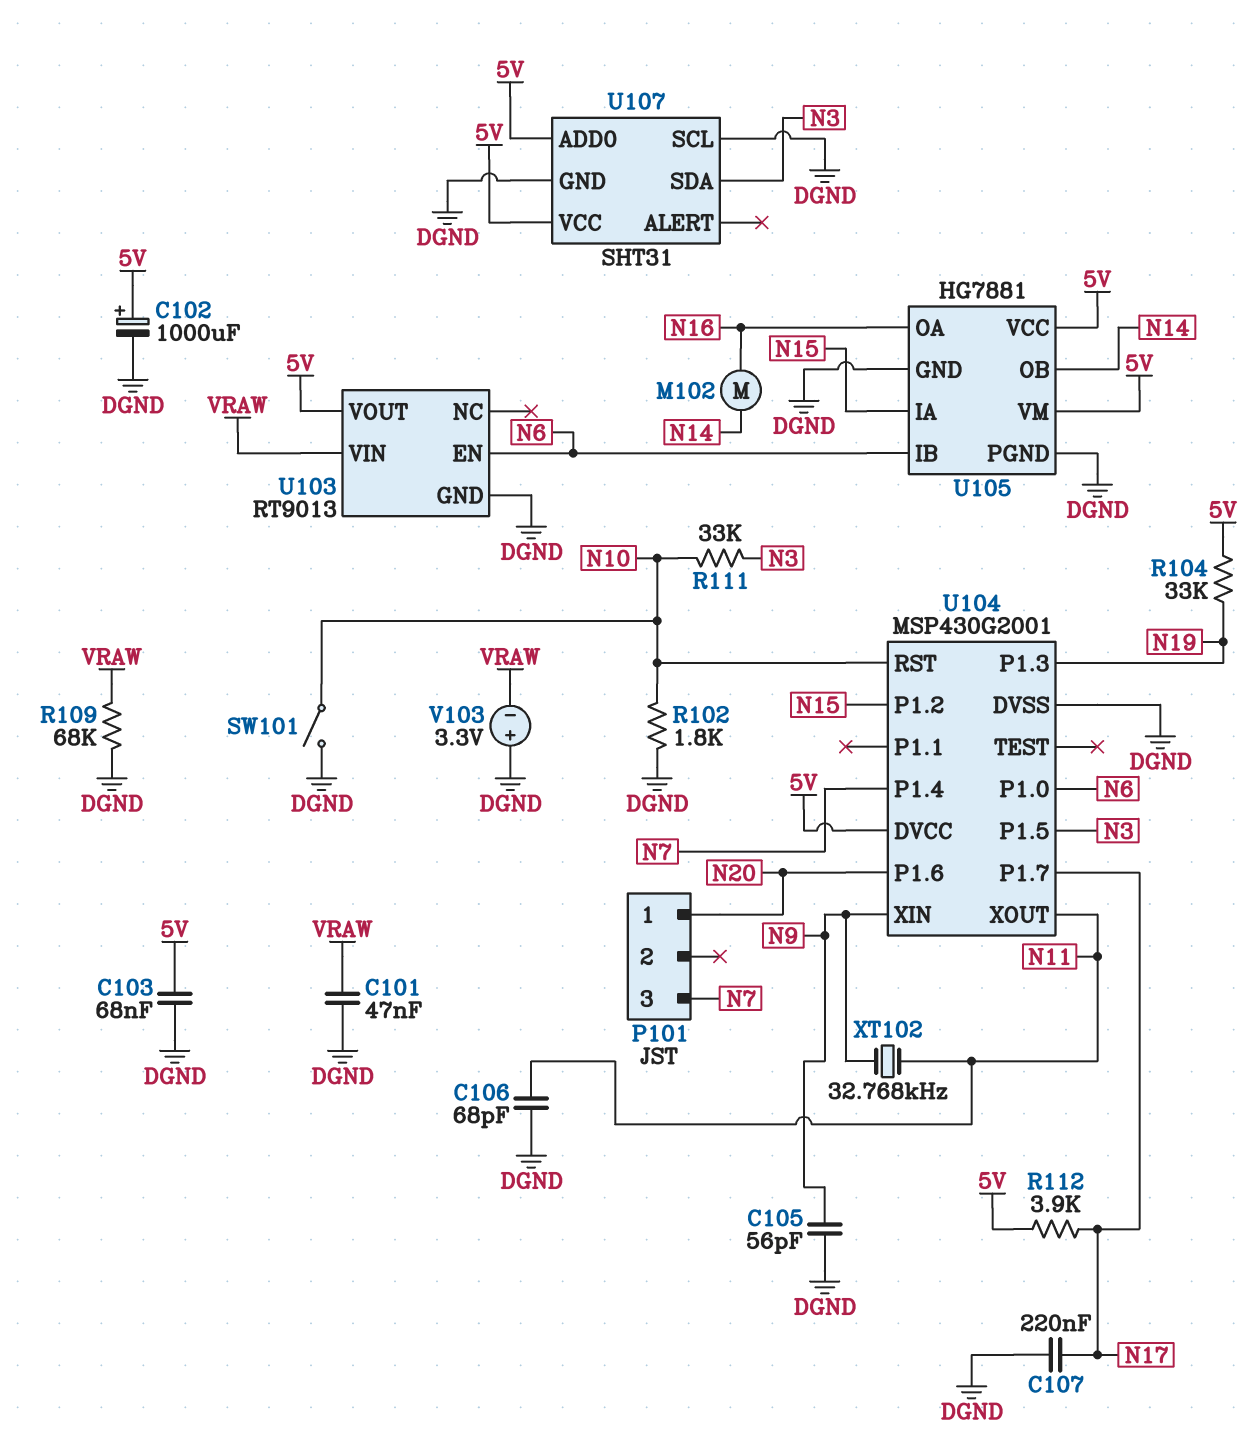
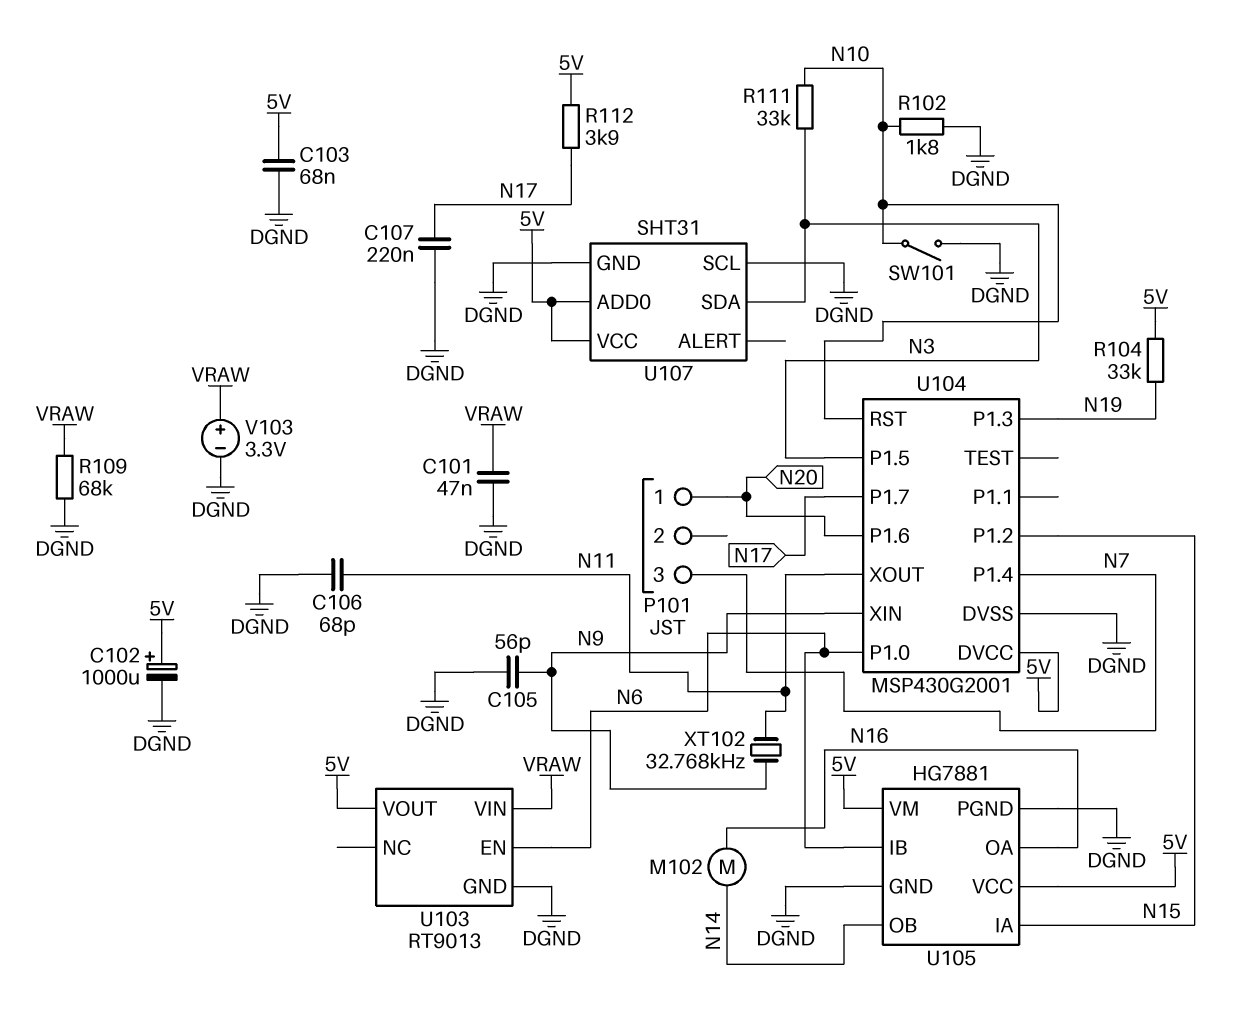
V103: 3.3V (plus DGND, minus VRAW) -> 3.3V (plus VRAW, minus DGND)

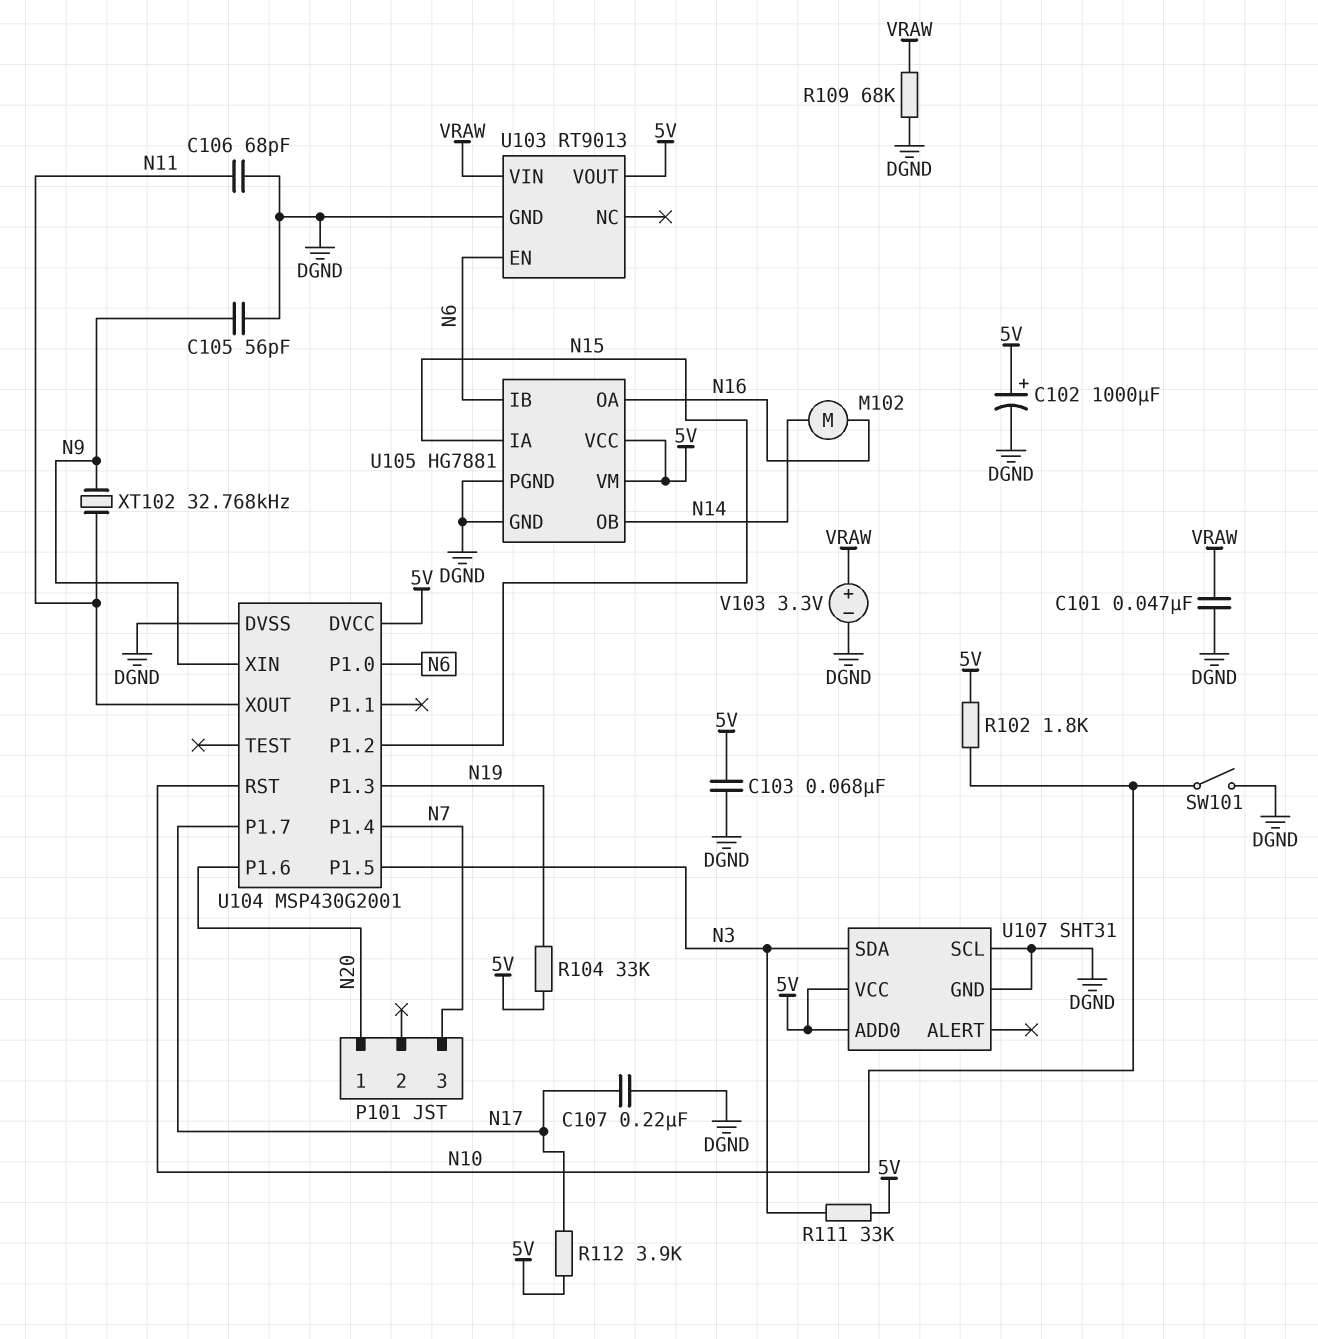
R102: 1.8k (DGND, N10) -> 1.8k (5V, N10)
R111: 33k (N3, N10) -> 33k (5V, N3)

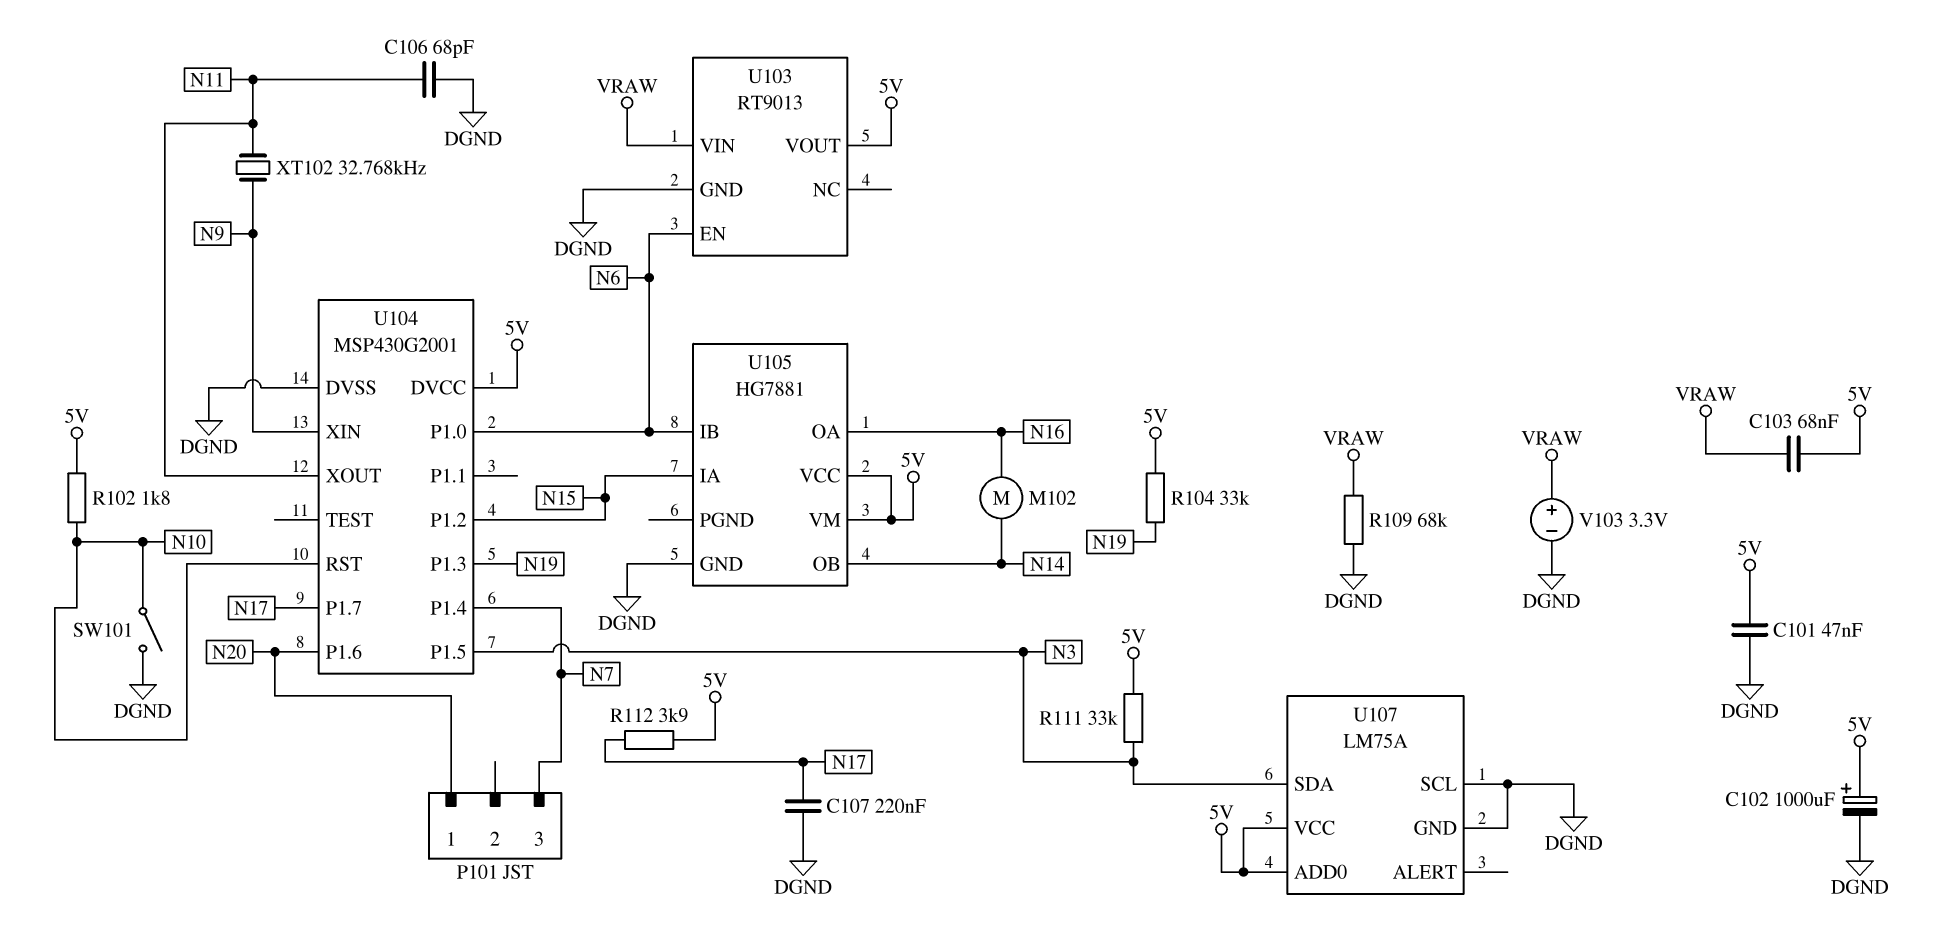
C101: 47nF (DGND, VRAW) -> 47nF (5V, DGND)
C103: 68nF (5V, DGND) -> 68nF (5V, VRAW)
C105: 56pF (DGND, N9) -> none
U105 pin PGND: DGND -> none
U107: SHT31 -> LM75A

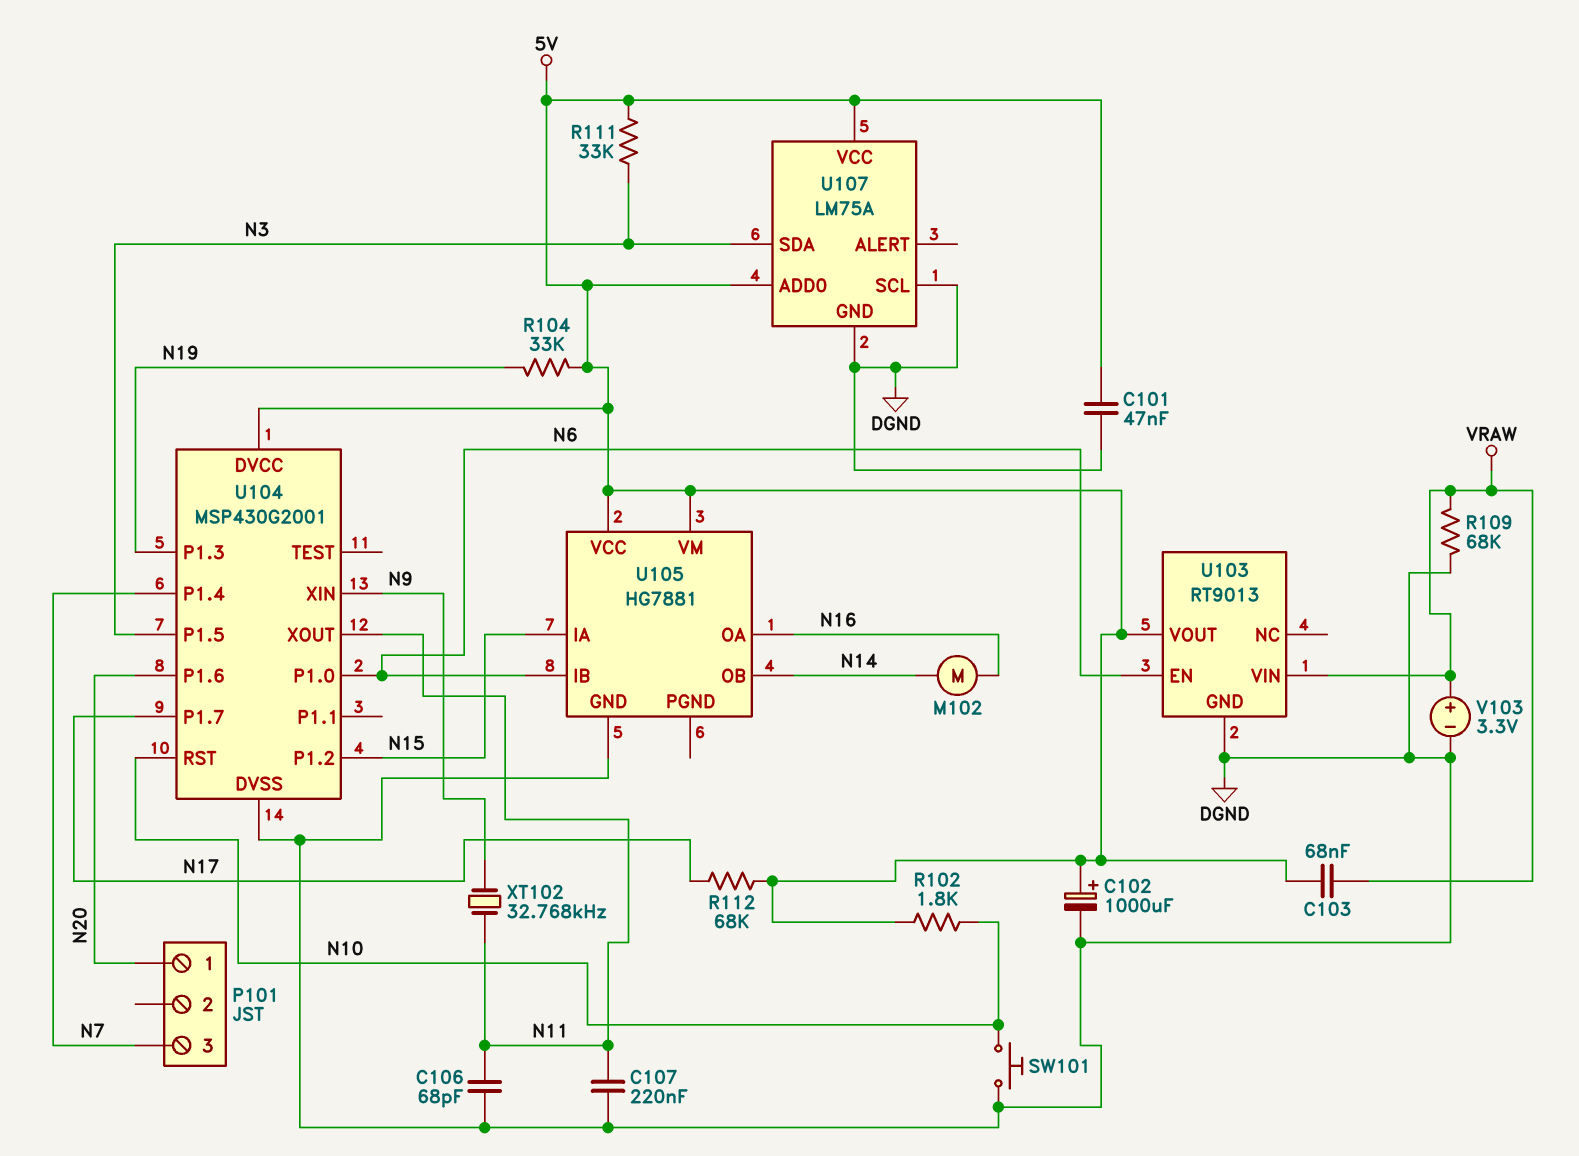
C107: 220nF (DGND, N17) -> 220nF (DGND, N11)
R112: 3.9k (5V, N17) -> 68k (5V, N17)
SW101: switch (DGND, N10) -> button (DGND, N10)

